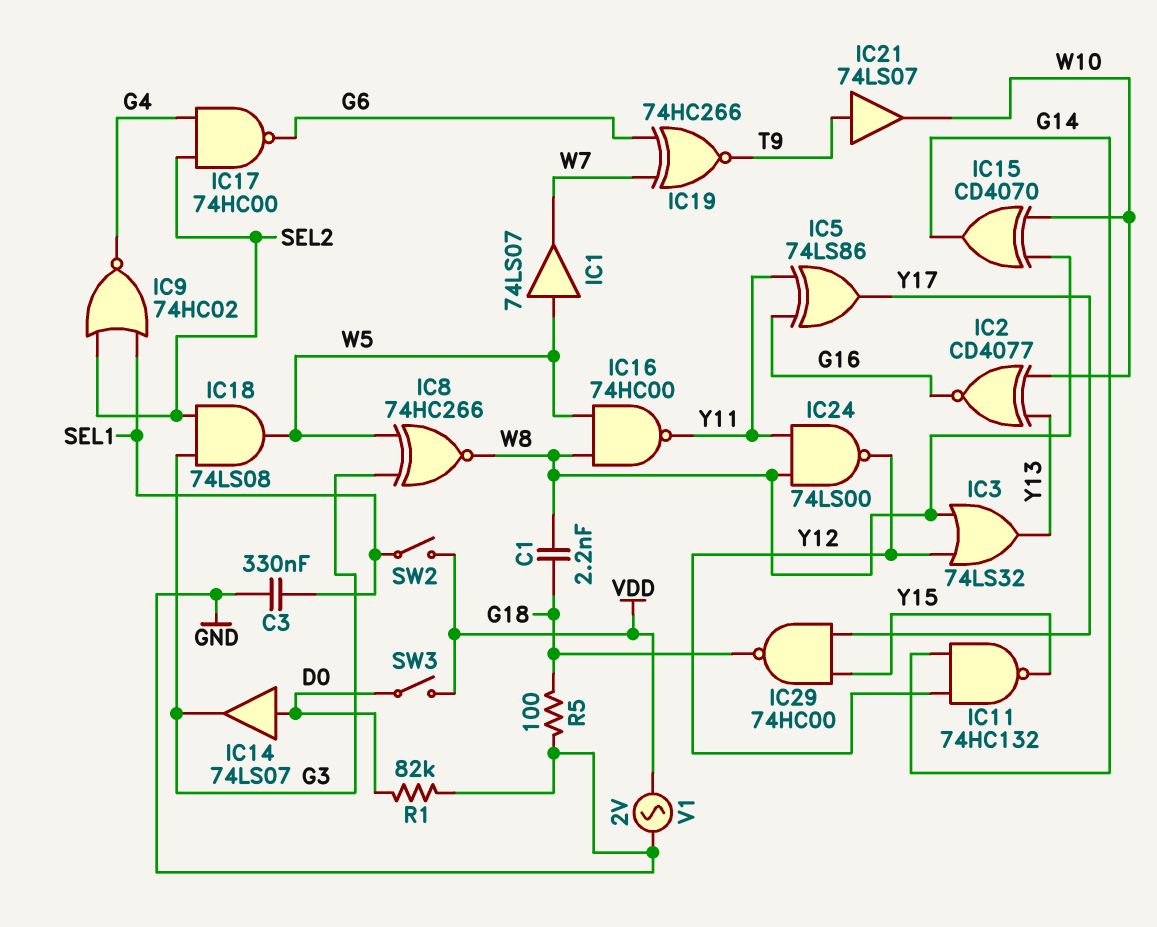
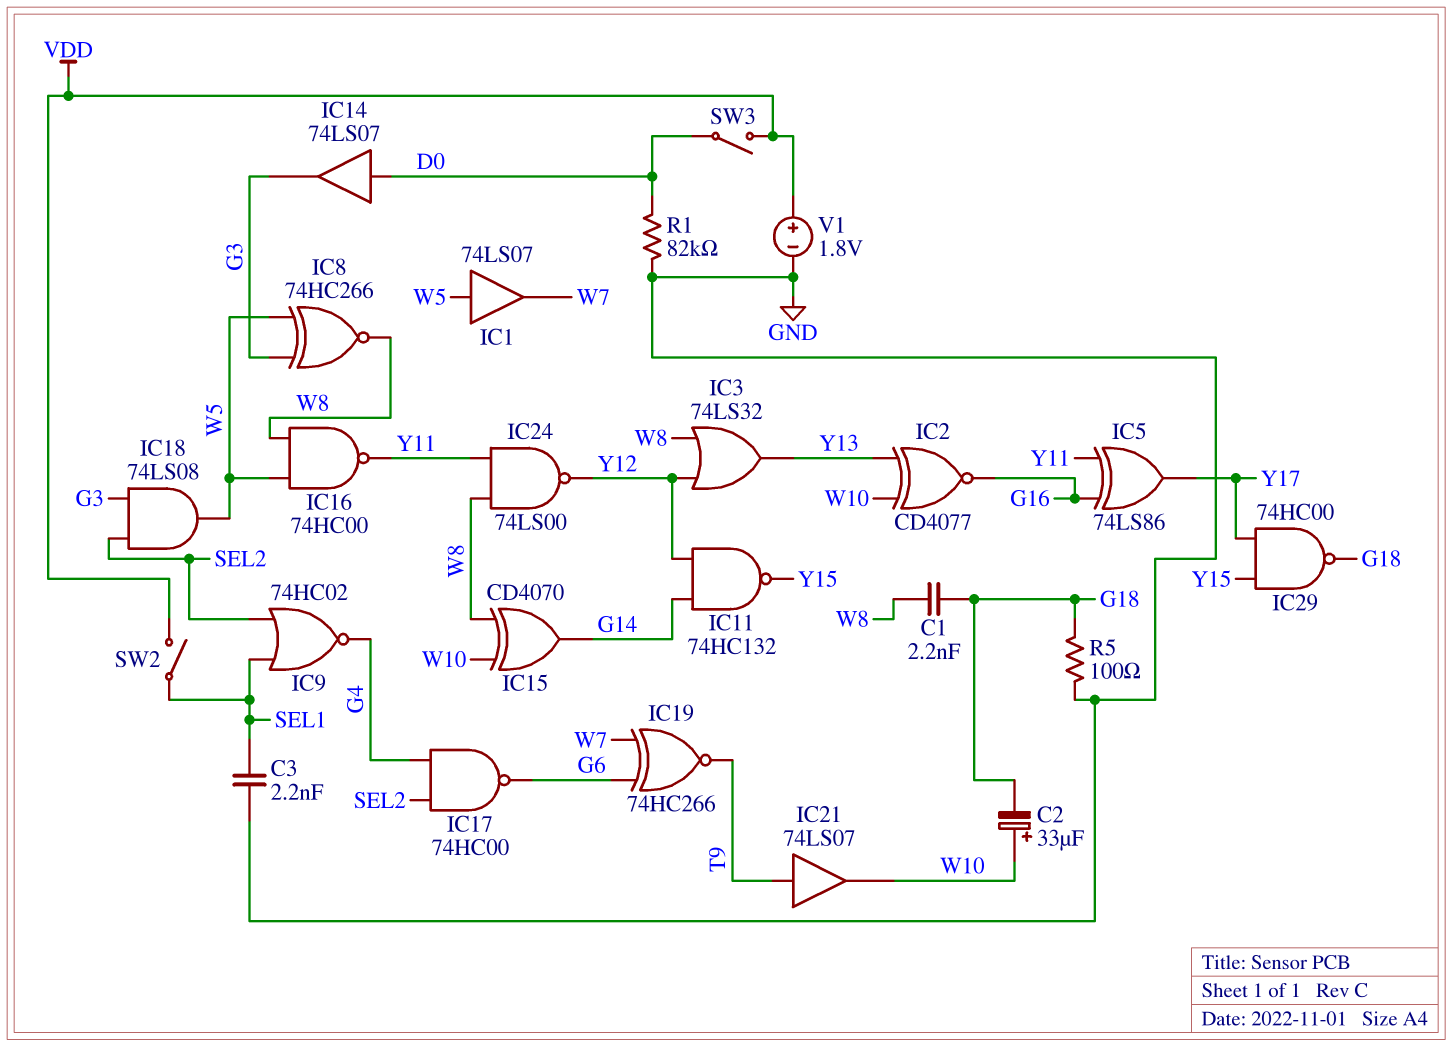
C2: none -> 33uF (plus W10, minus G18)
C3: 330nF (GND, SEL1) -> 2.2nF (GND, SEL1)
V1: AC 2V (GND, VDD) -> 1.8V (plus VDD, minus GND)

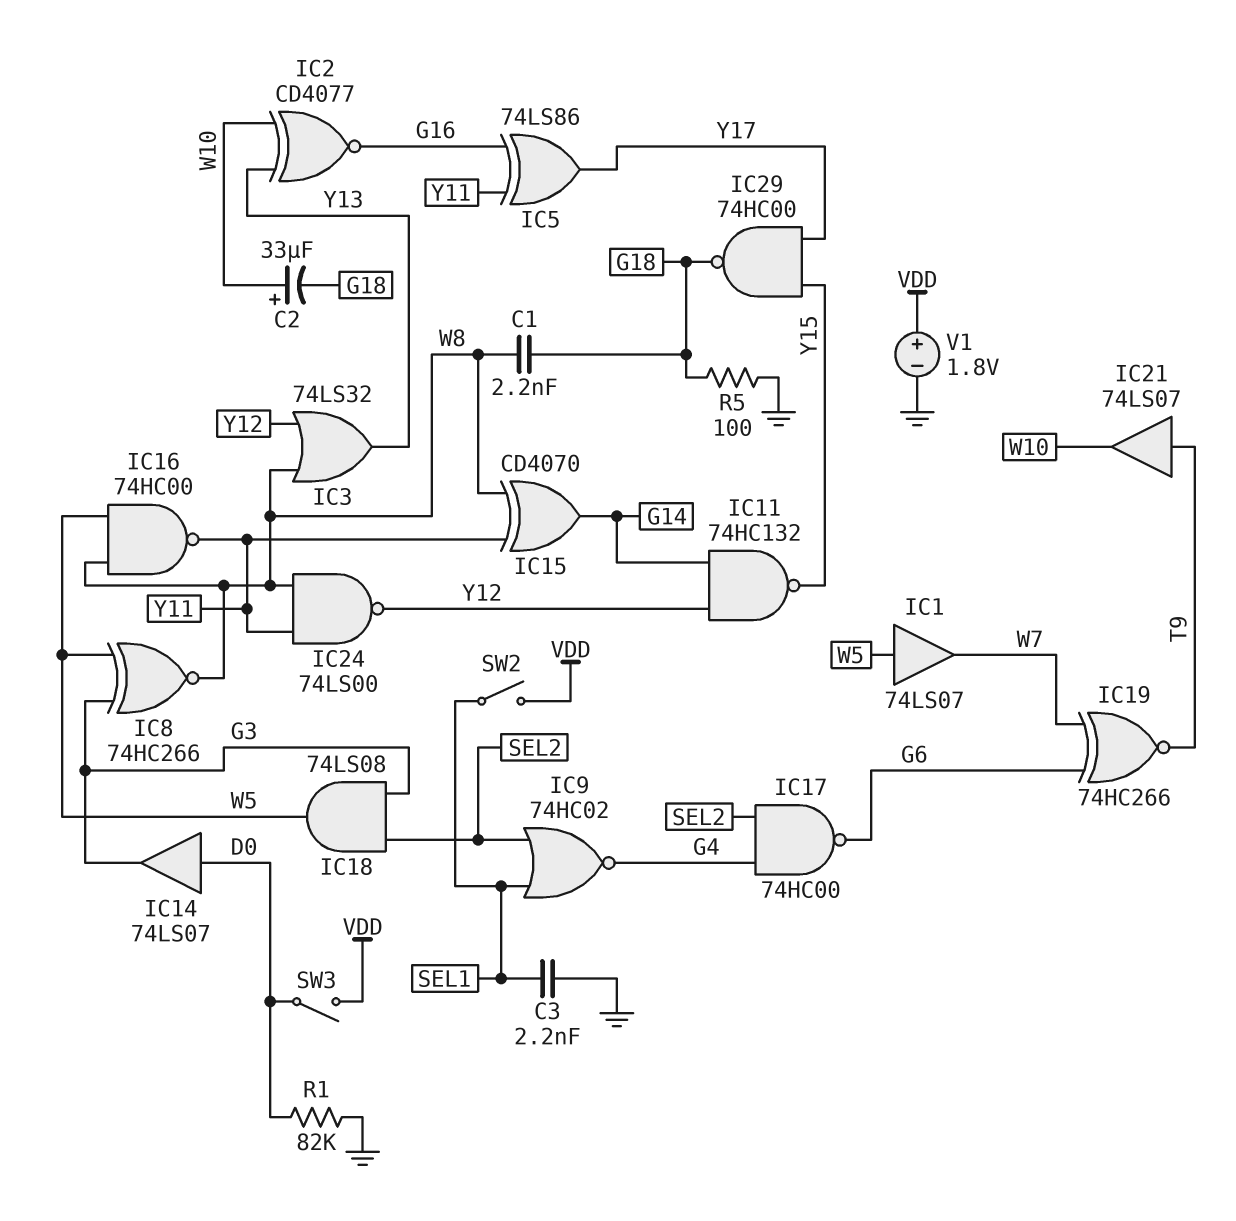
IC15: XOR CD4070 (in W8, in W10, out G14) -> XOR CD4070 (in W8, in Y11, out G14)

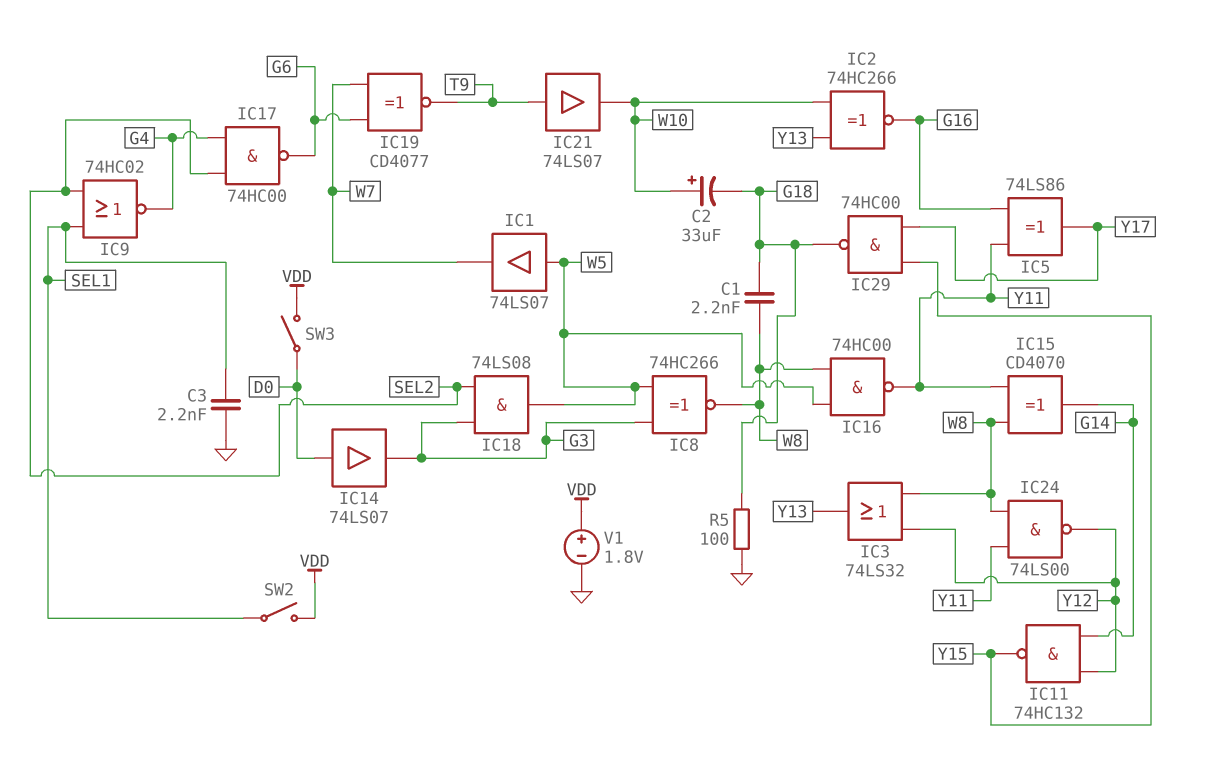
IC2: XNOR CD4077 (in W10, in Y13, out G16) -> XNOR 74HC266 (in W10, in Y13, out G16)
IC19: XNOR 74HC266 (in G6, in W7, out T9) -> XNOR CD4077 (in G6, in W7, out T9)
R1: 82k (D0, GND) -> none

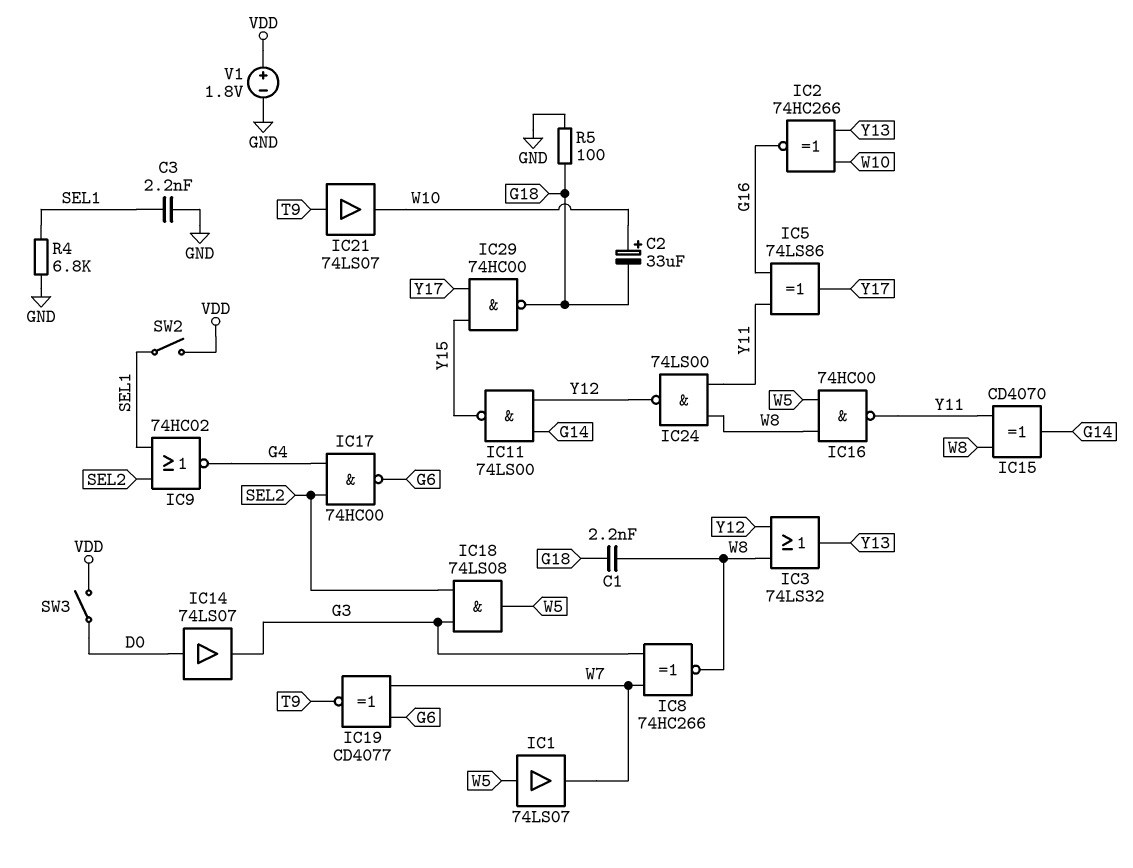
IC8: XNOR 74HC266 (in G3, in W5, out W8) -> XNOR 74HC266 (in G3, in W7, out W8)
IC11: NAND 74HC132 (in G14, in Y12, out Y15) -> NAND 74LS00 (in G14, in Y12, out Y15)
R4: none -> 6.8k (GND, SEL1)

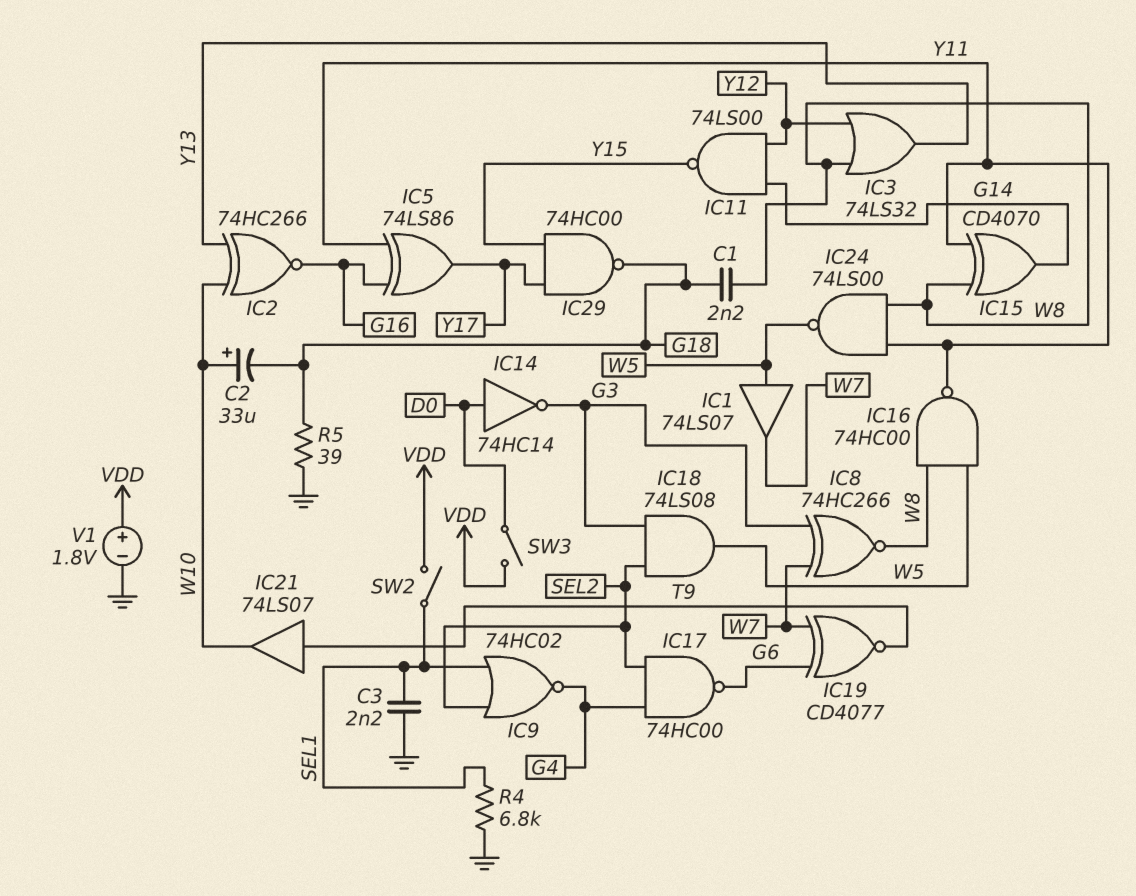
IC14: buffer 74LS07 (in D0, out G3) -> NOT 74HC14 (in D0, out G3)
IC24: NAND 74LS00 (in W8, in Y11, out Y12) -> NAND 74LS00 (in W8, in Y11, out W5)
R5: 100 (G18, GND) -> 39 (G18, GND)

